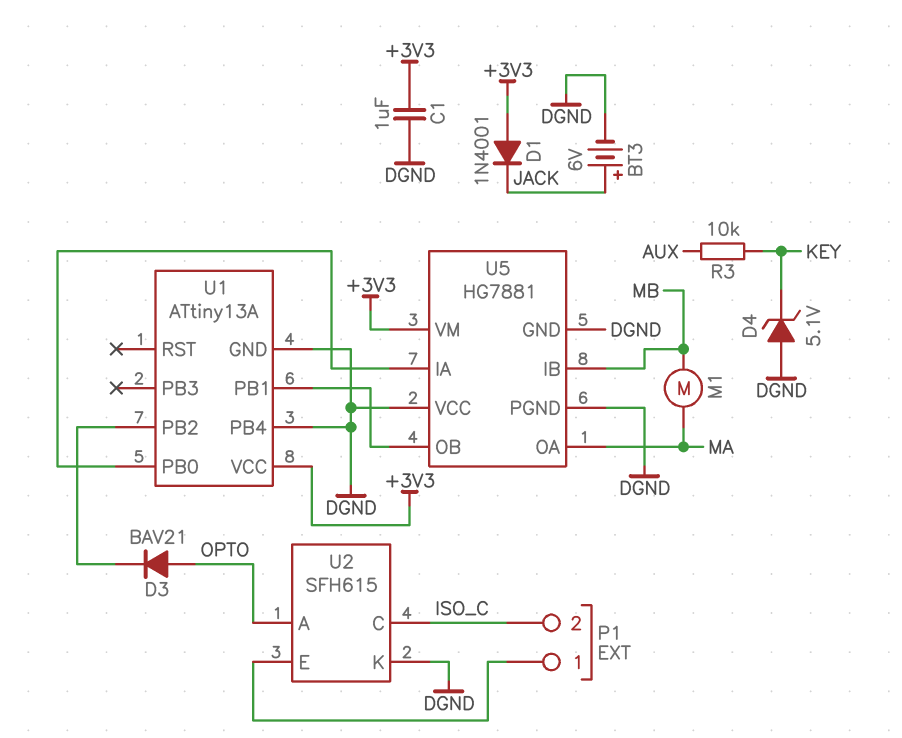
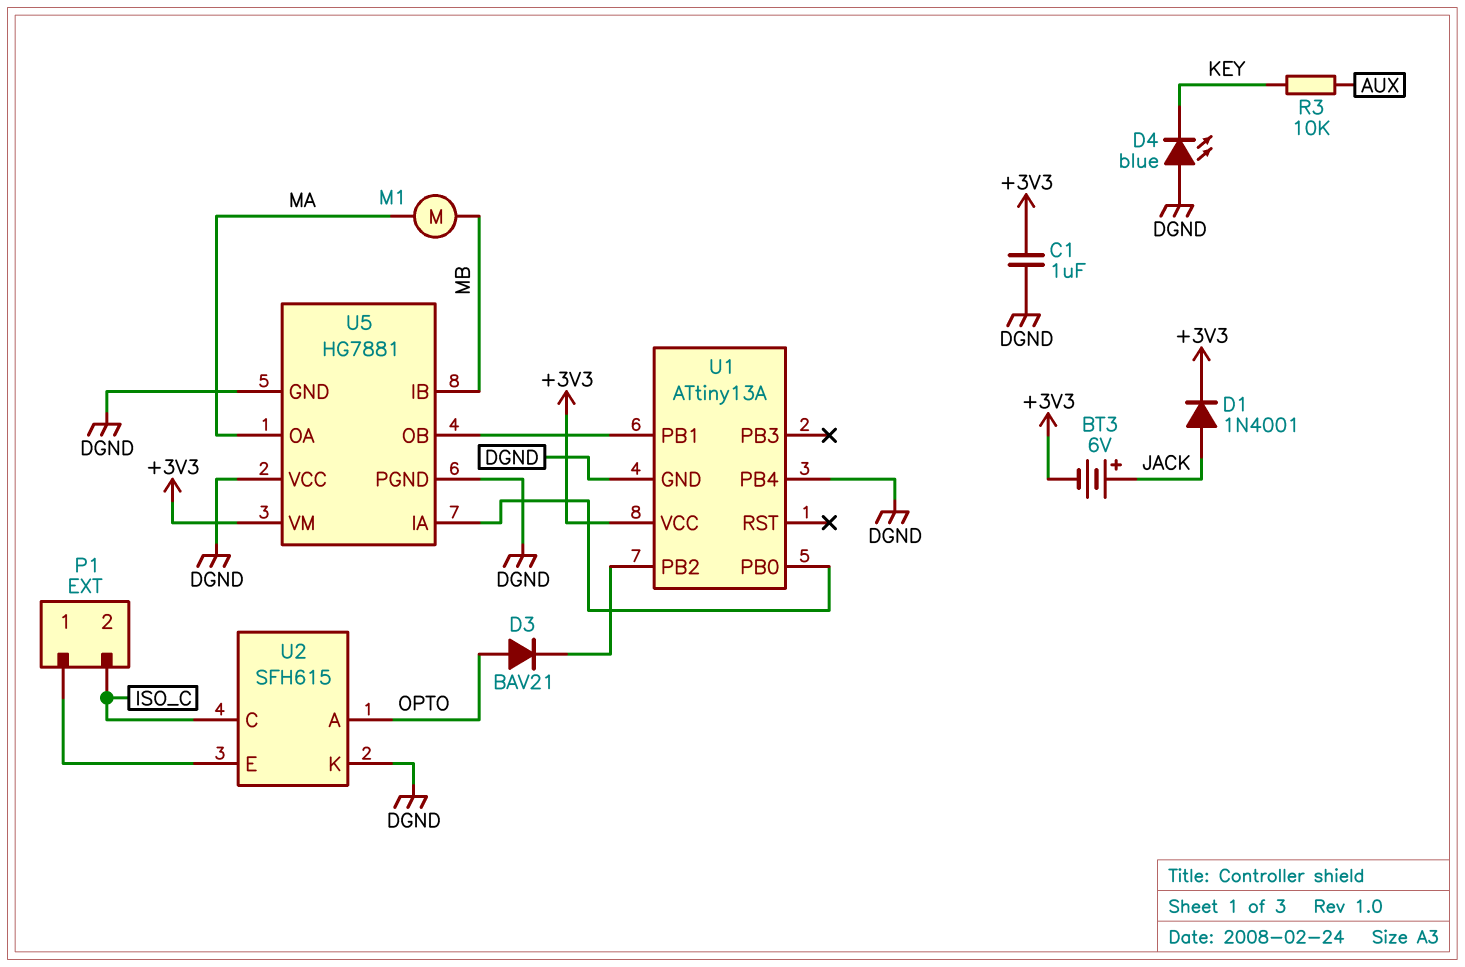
BT3: 6V (plus JACK, minus DGND) -> 6V (plus JACK, minus +3V3)
D1: diode 1N4001 (A +3V3, K JACK) -> diode 1N4001 (A JACK, K +3V3)
D4: zener 5.1V (A DGND, K KEY) -> LED blue (A DGND, K KEY)

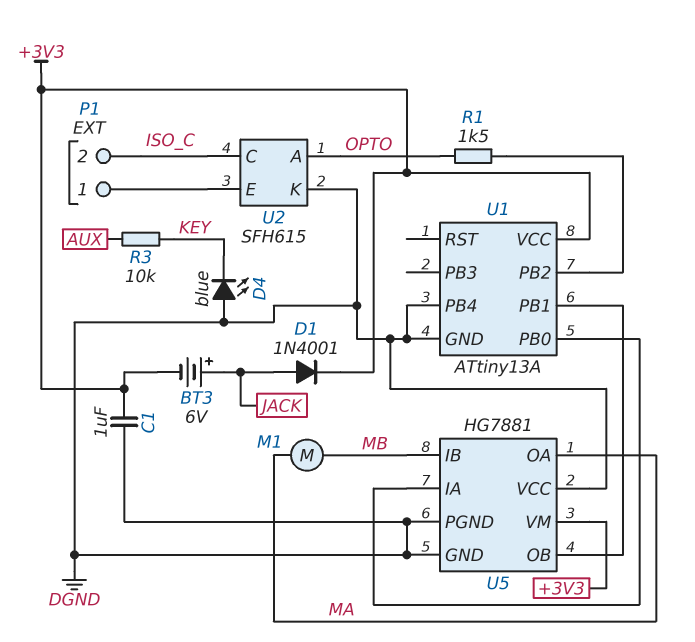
D3: diode BAV21 (A OPTO, K U1/PB2) -> none
R1: none -> 1.5k (OPTO, U1/PB2)

